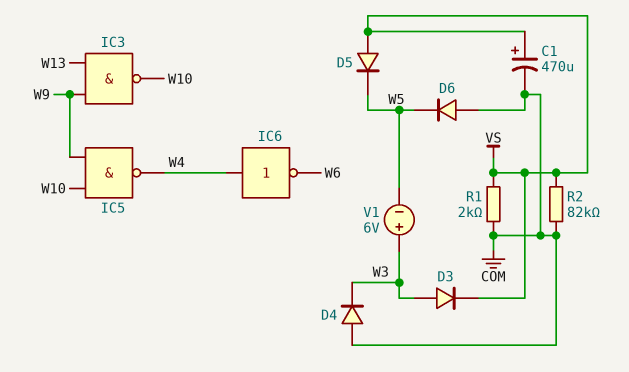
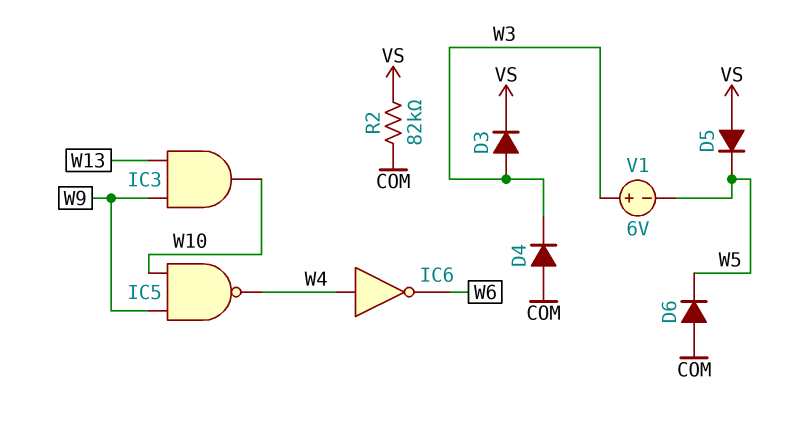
C1: 470uF (plus VS, minus COM) -> none
IC3: NAND (in W9, in W13, out W10) -> AND (in W9, in W13, out W10)
R1: 2k (COM, VS) -> none

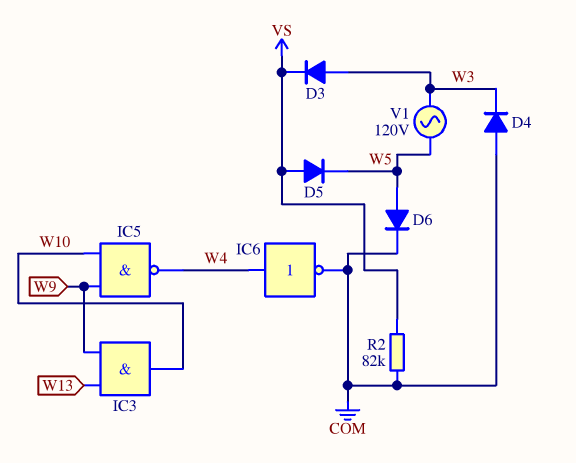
D6: diode (A COM, K W5) -> diode (A W5, K COM)
IC6: NOT (in W4, out W6) -> NOT (in W4, out COM)
V1: 6V (plus W3, minus W5) -> AC 120V (W3, W5)

